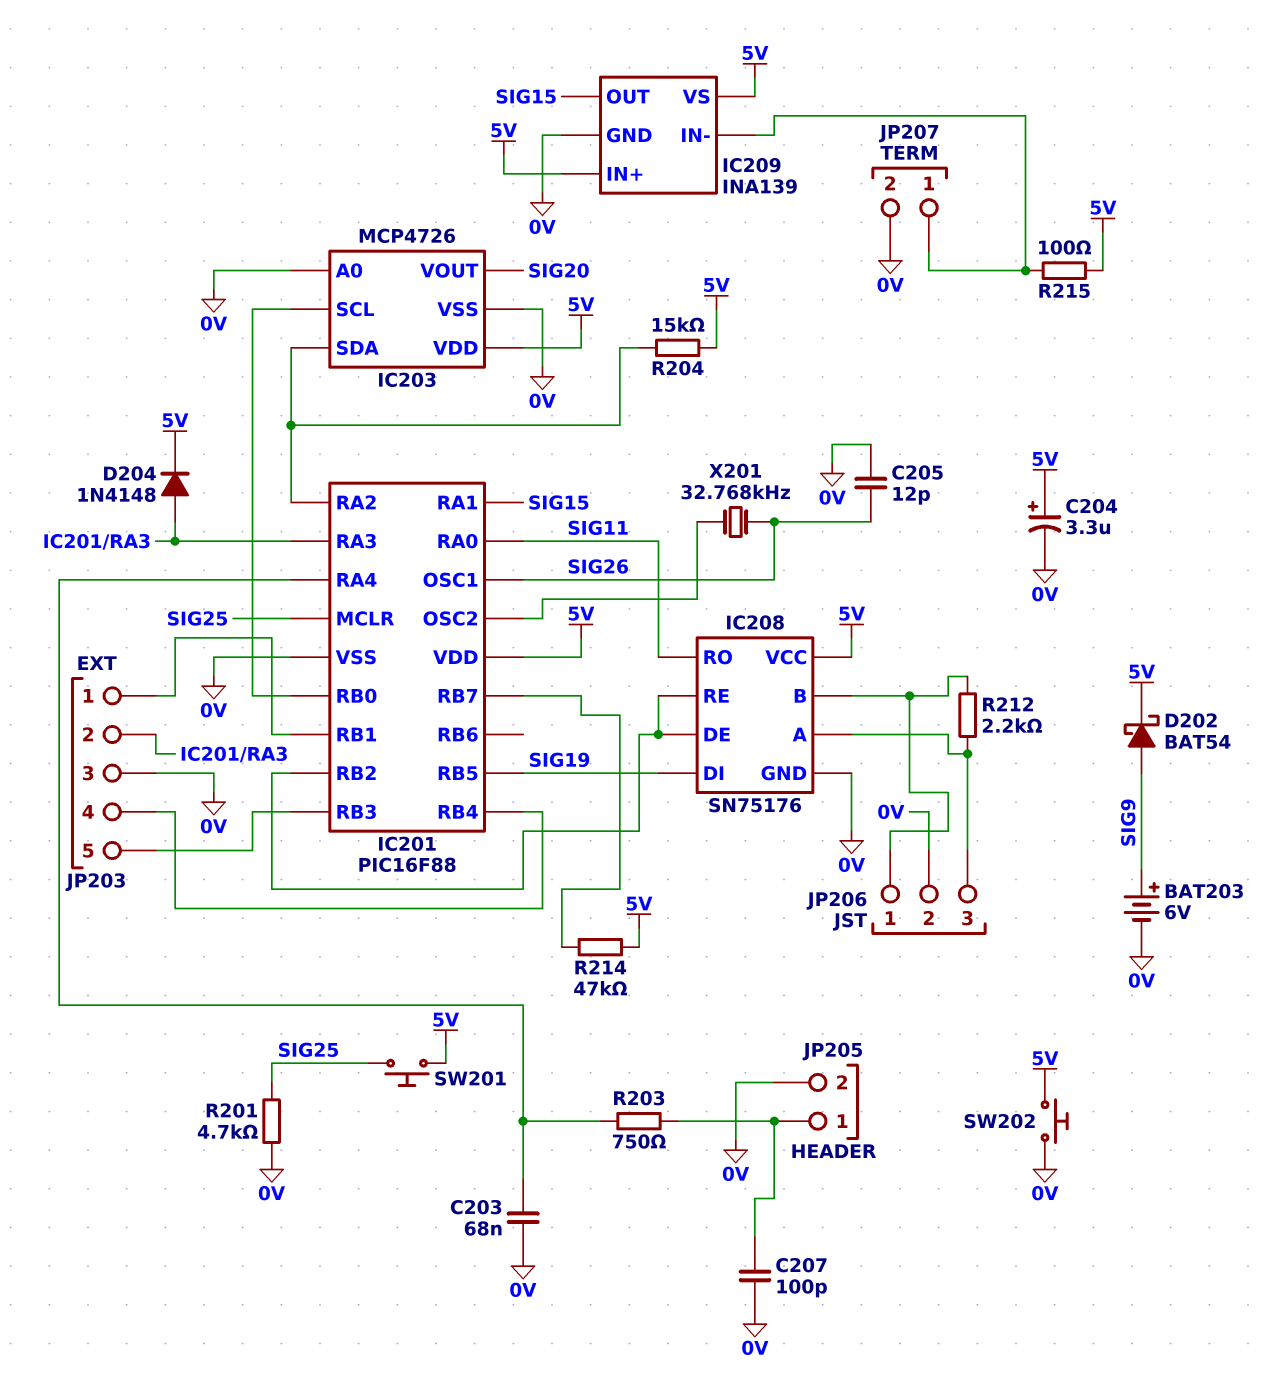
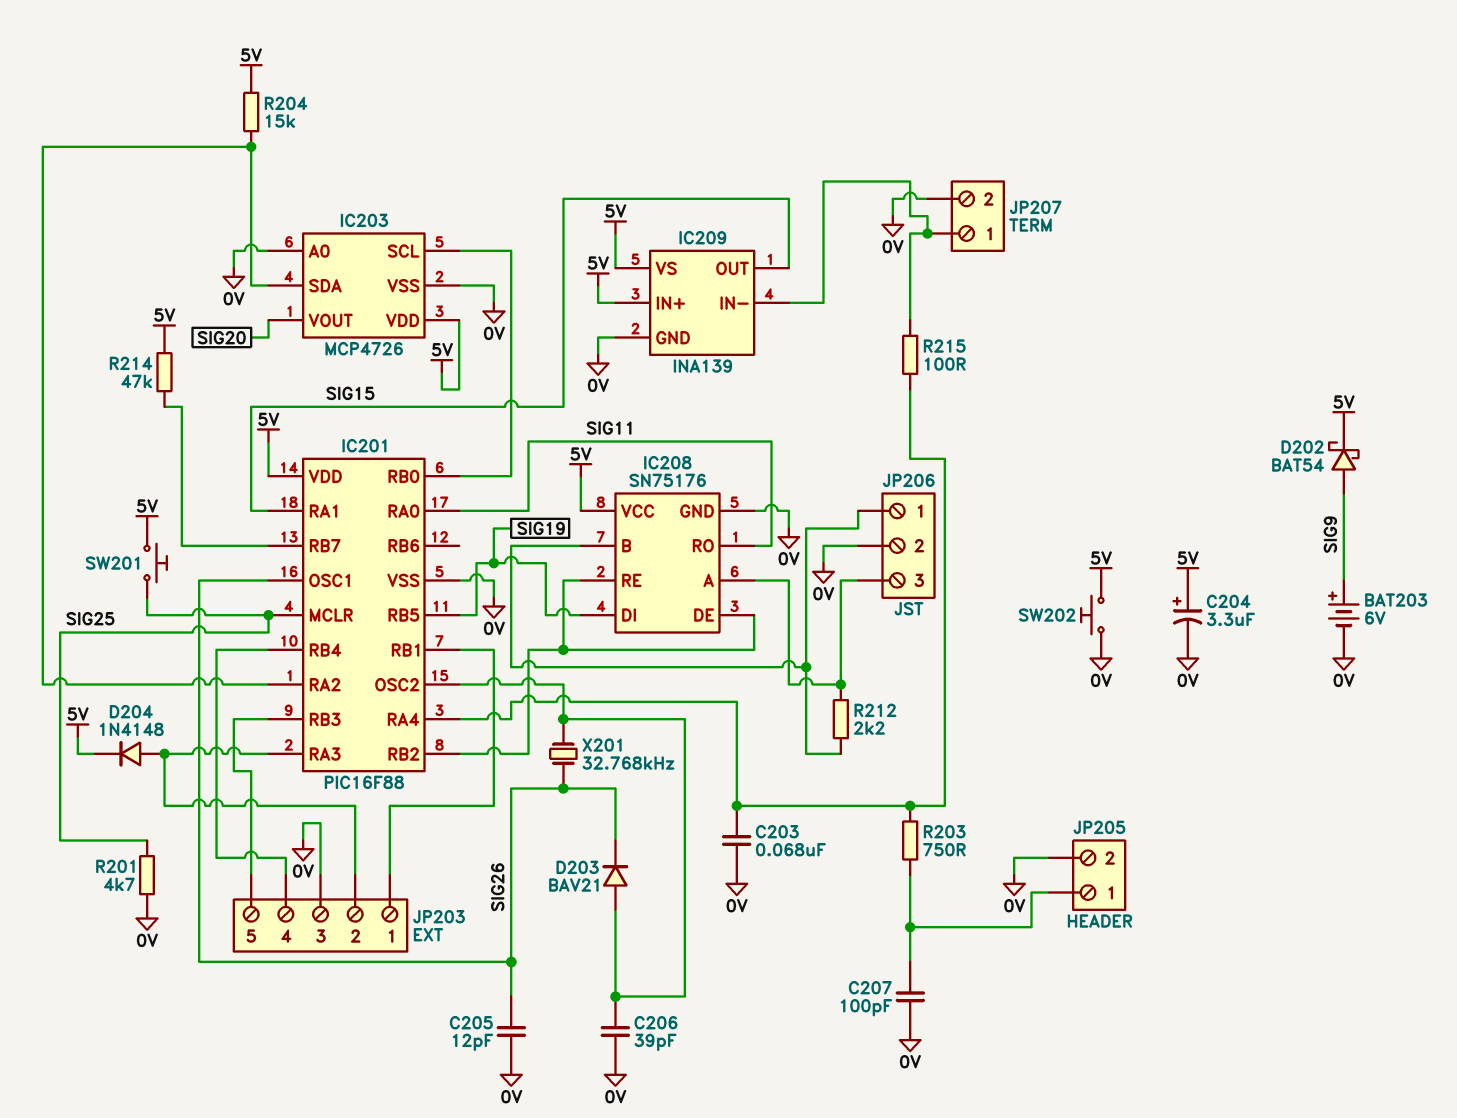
C206: none -> 39pF (0V, IC201/OSC2)
D203: none -> diode BAV21 (A IC201/OSC2, K SIG26)
R215: 100 (5V, IC209/IN-) -> 100 (IC201/RA4, IC209/IN-)

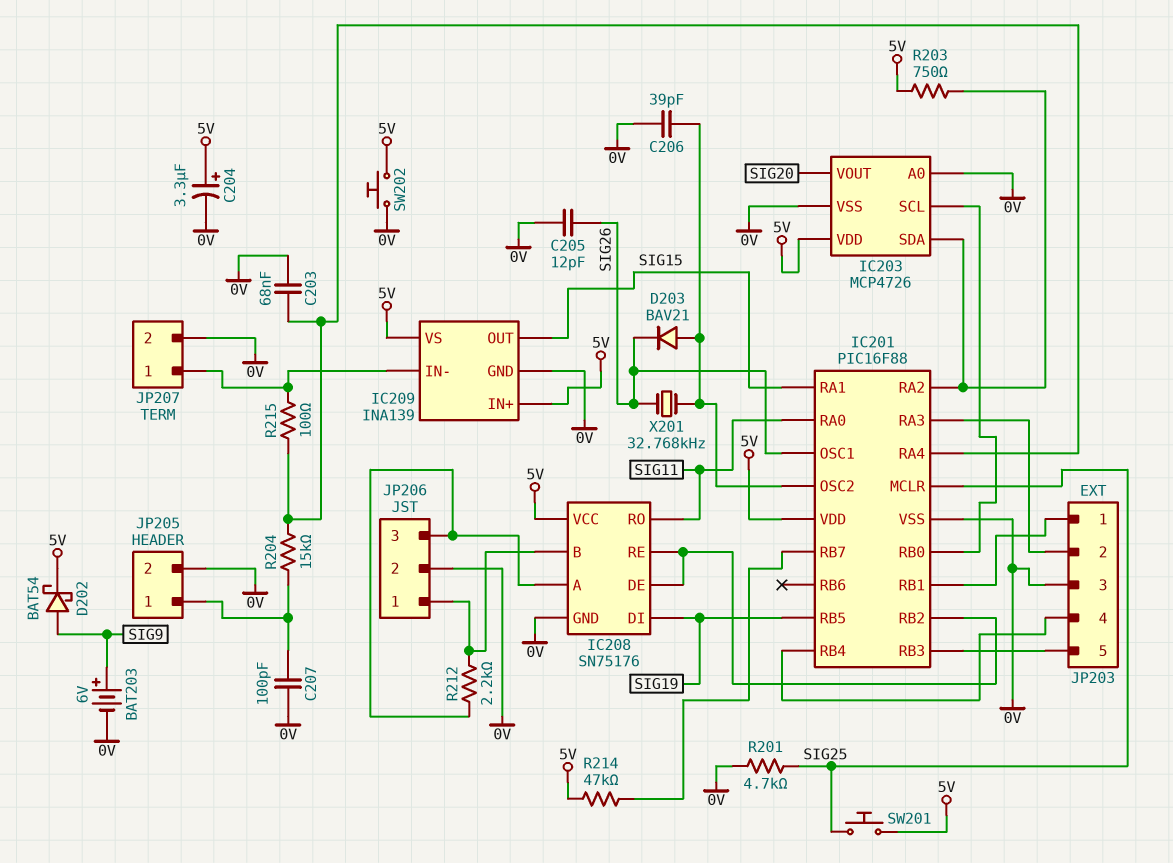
D204: diode 1N4148 (A IC201/RA3, K 5V) -> none
R203: 750 (IC201/RA4, JP205/1) -> 750 (5V, IC201/RA2)
R204: 15k (5V, IC201/RA2) -> 15k (IC201/RA4, JP205/1)

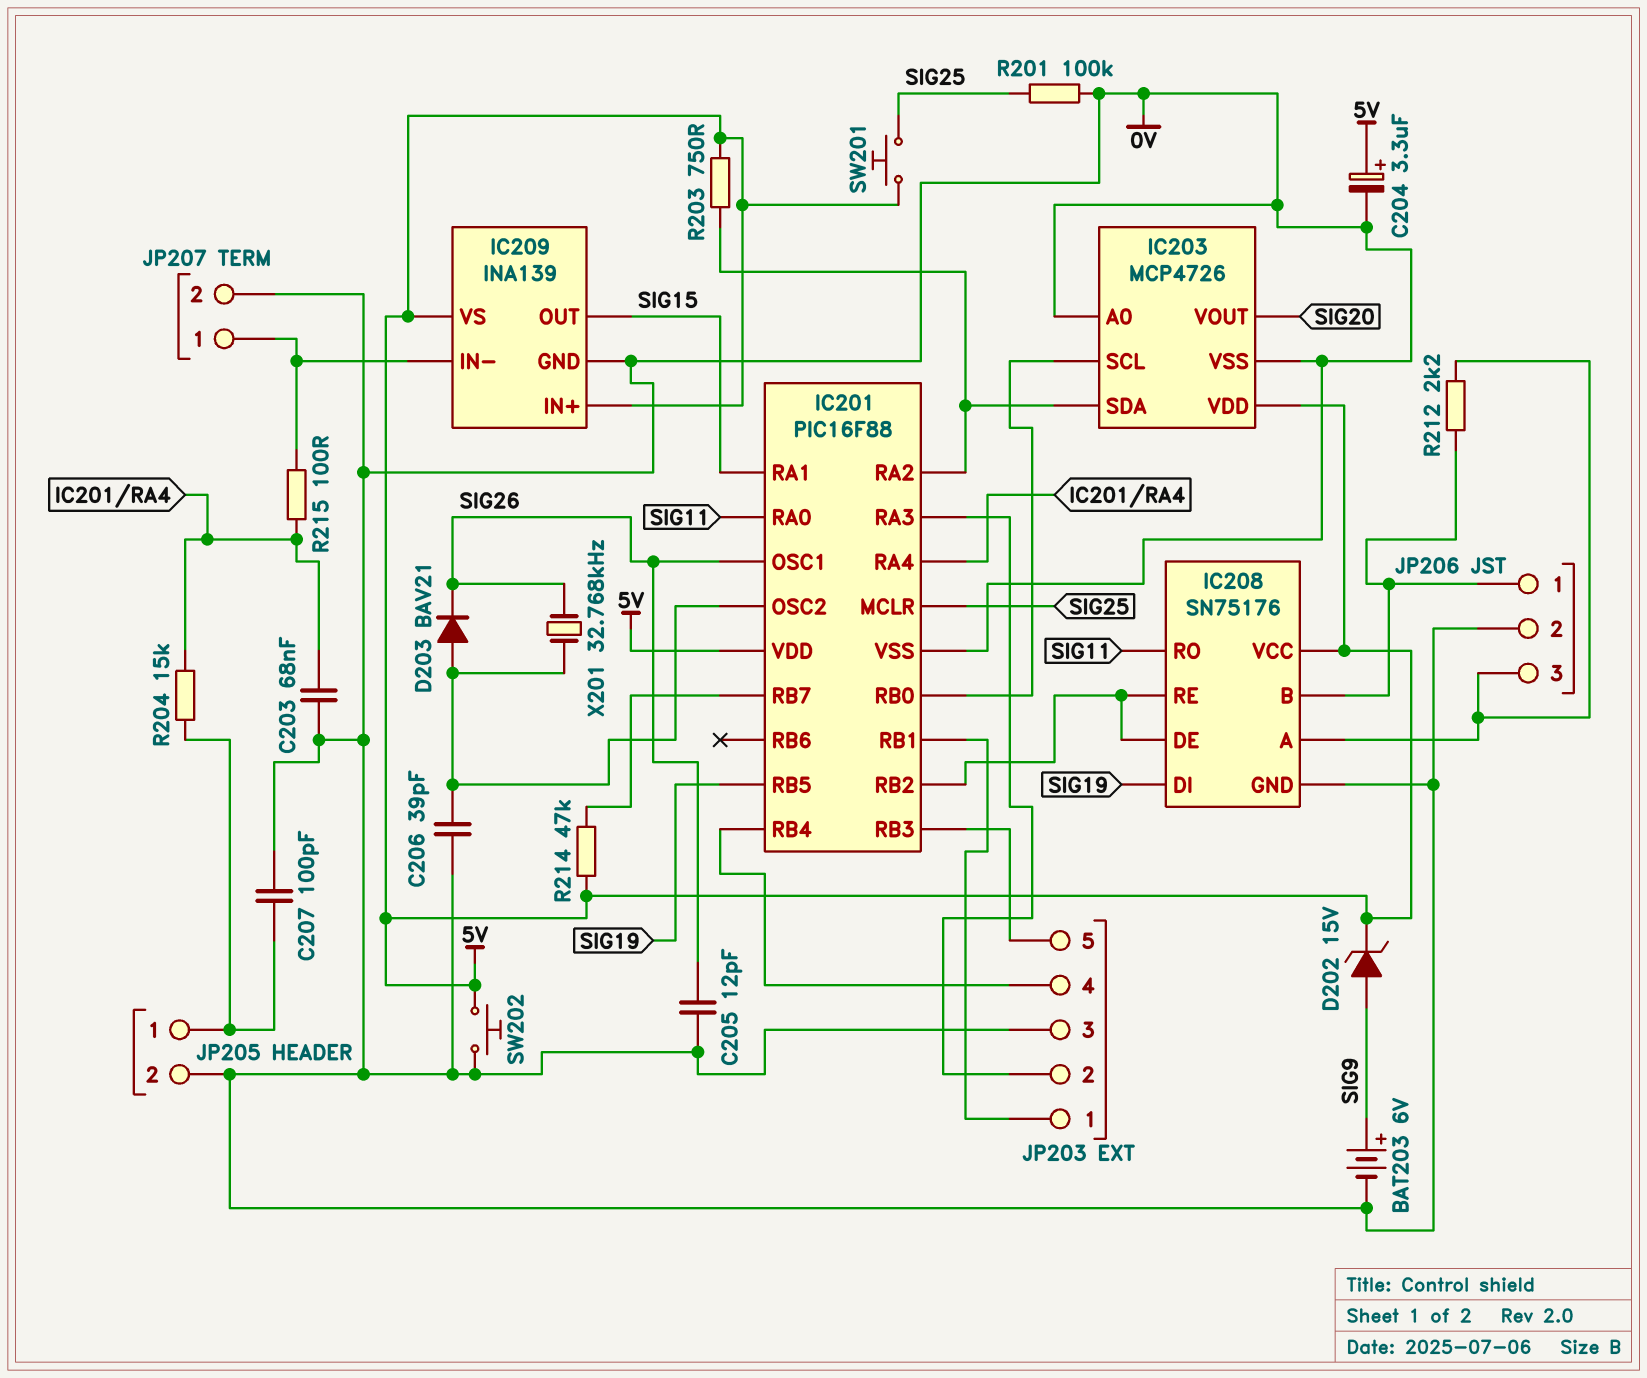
D202: schottky BAT54 (A SIG9, K 5V) -> zener 15V (A SIG9, K 5V)
R201: 4.7k (0V, SIG25) -> 100k (0V, SIG25)

